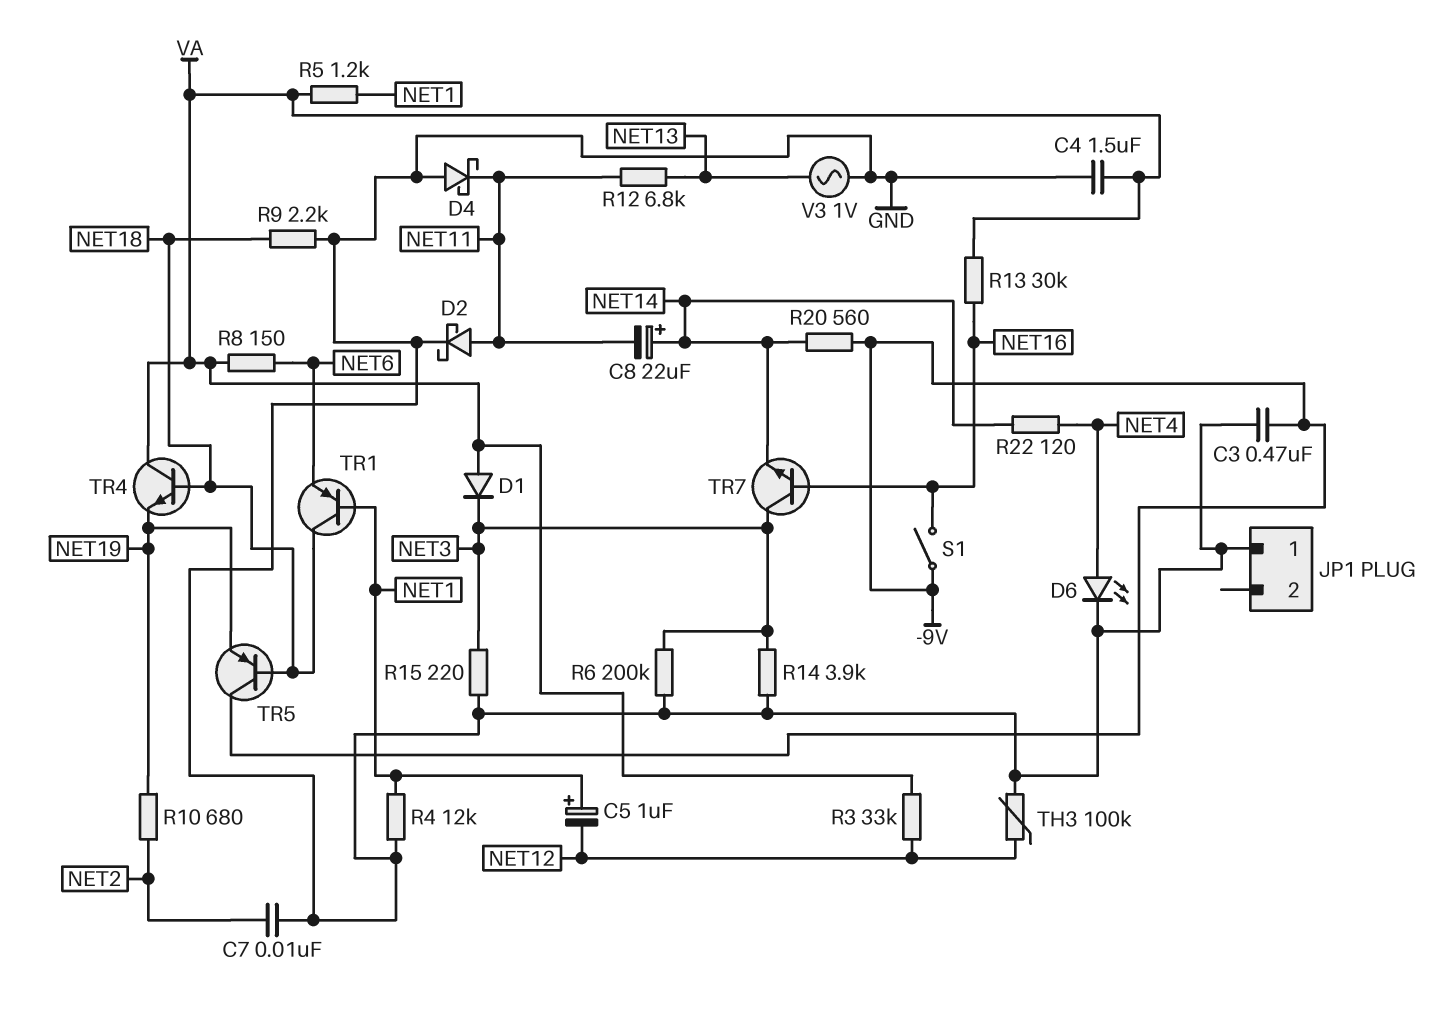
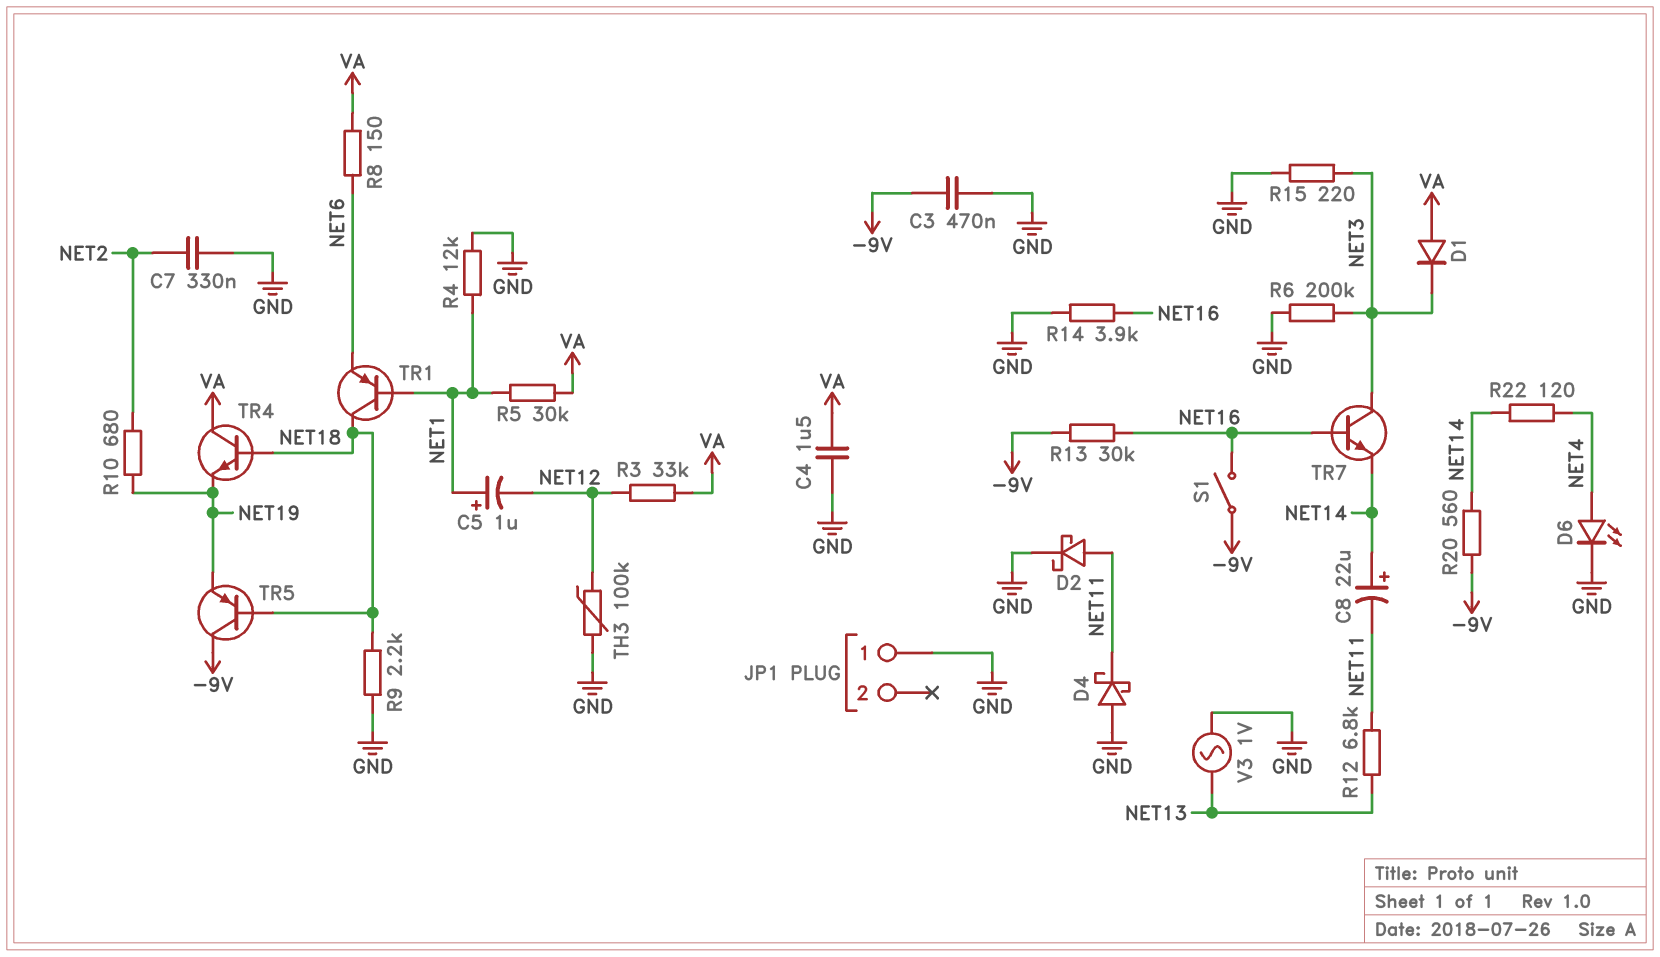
C7: 10nF (GND, NET2) -> 330nF (GND, NET2)
R5: 1.2k (NET1, VA) -> 30k (NET1, VA)
R13: 30k (NET16, VA) -> 30k (-9V, NET16)
R14: 3.9k (GND, NET3) -> 3.9k (GND, NET16)

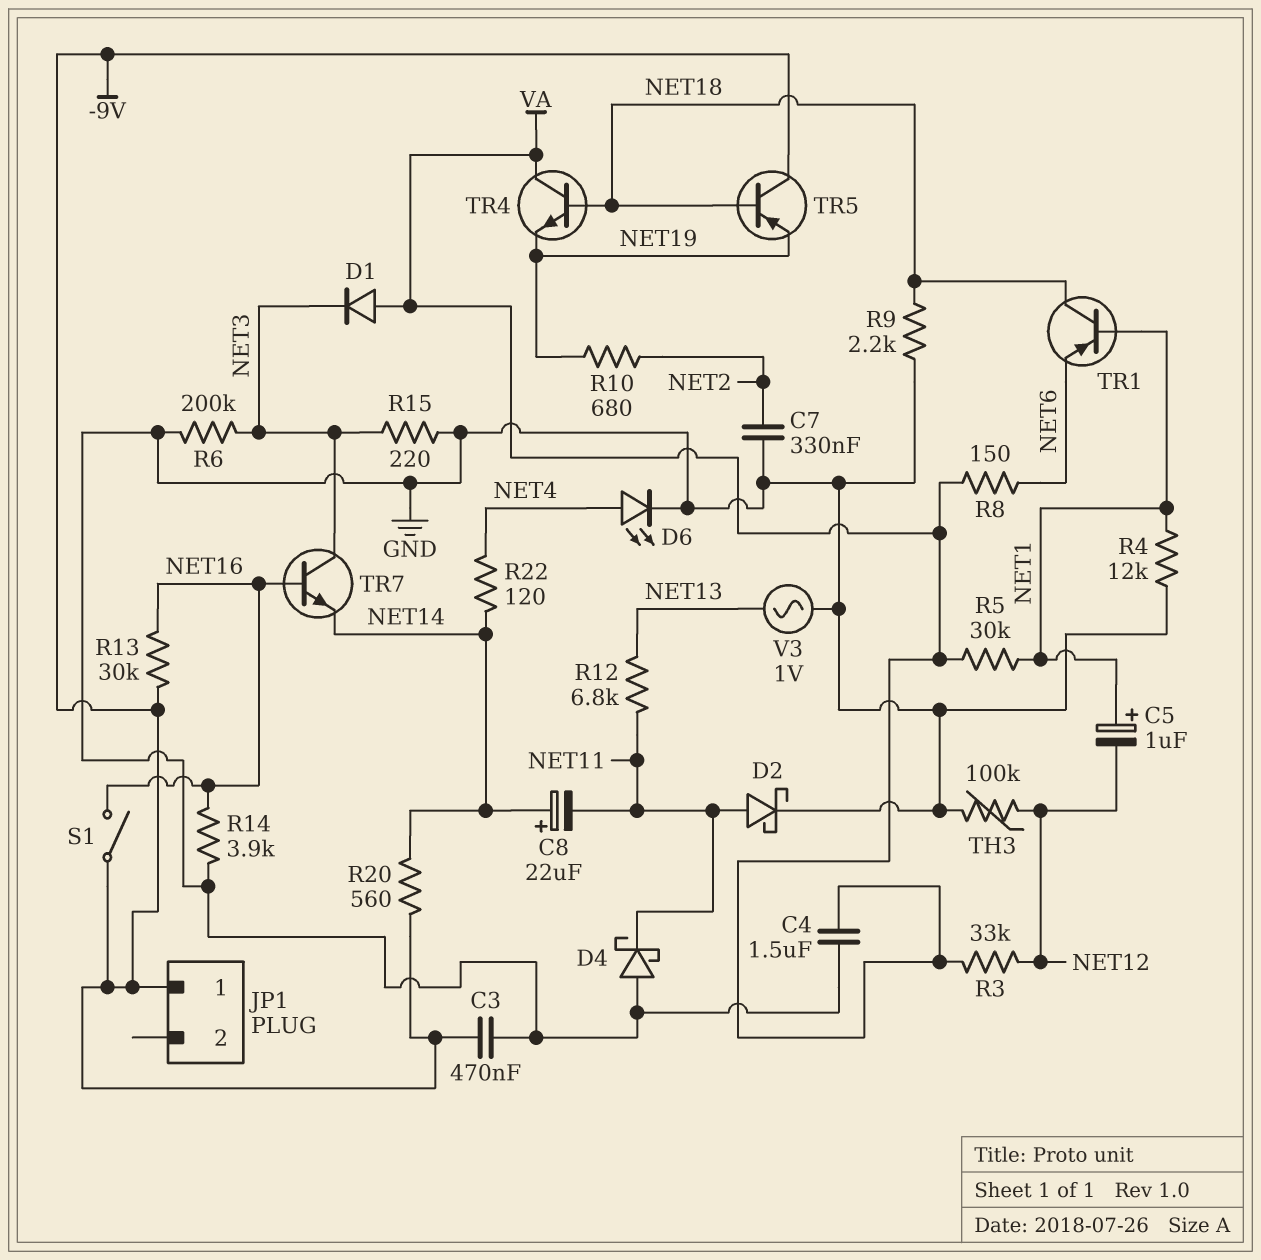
JP1 pin 1: GND -> -9V

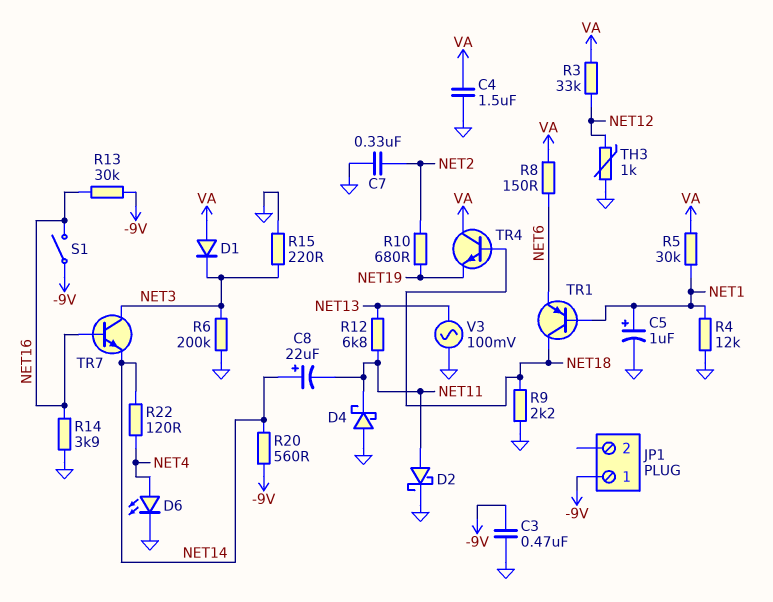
C5: 1uF (plus NET1, minus NET12) -> 1uF (plus NET1, minus GND)
TH3: 100k (GND, NET12) -> 1k (GND, NET12)
TR5: PNP (B NET18, C -9V, E NET19) -> none
V3: AC 1V (GND, NET13) -> AC 100mV (GND, NET13)

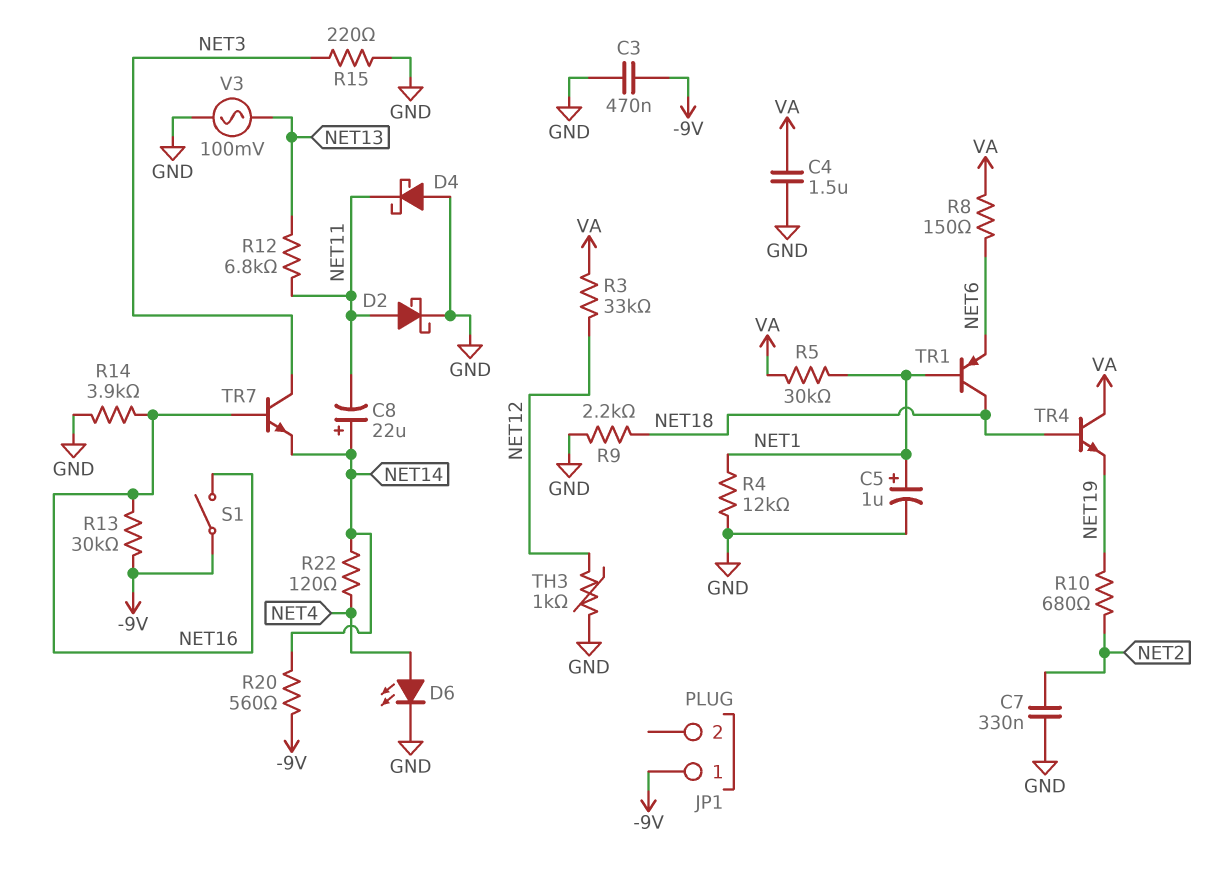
D1: diode (A VA, K NET3) -> none
R6: 200k (GND, NET3) -> none

